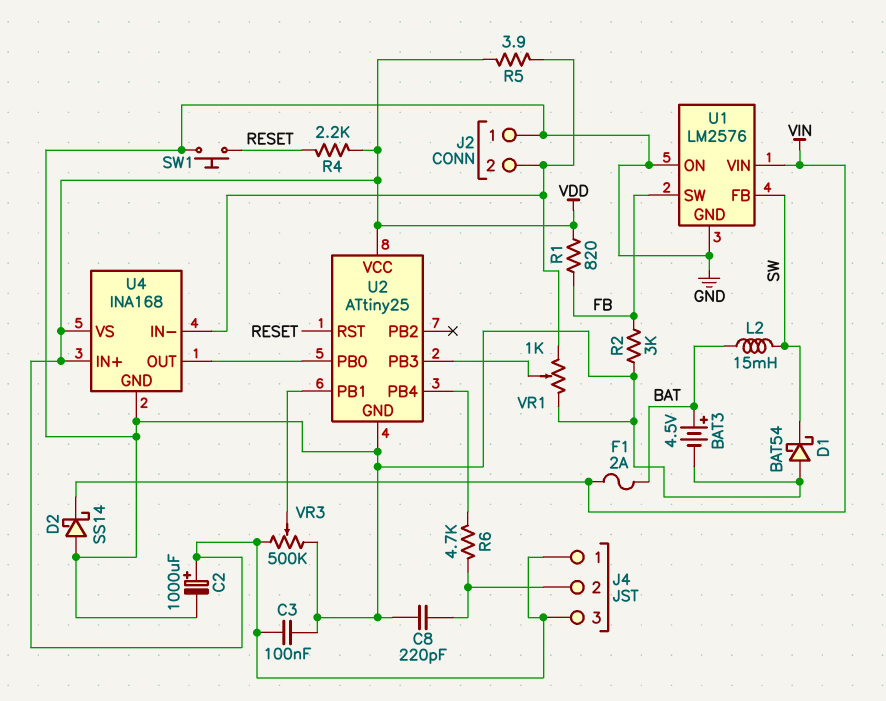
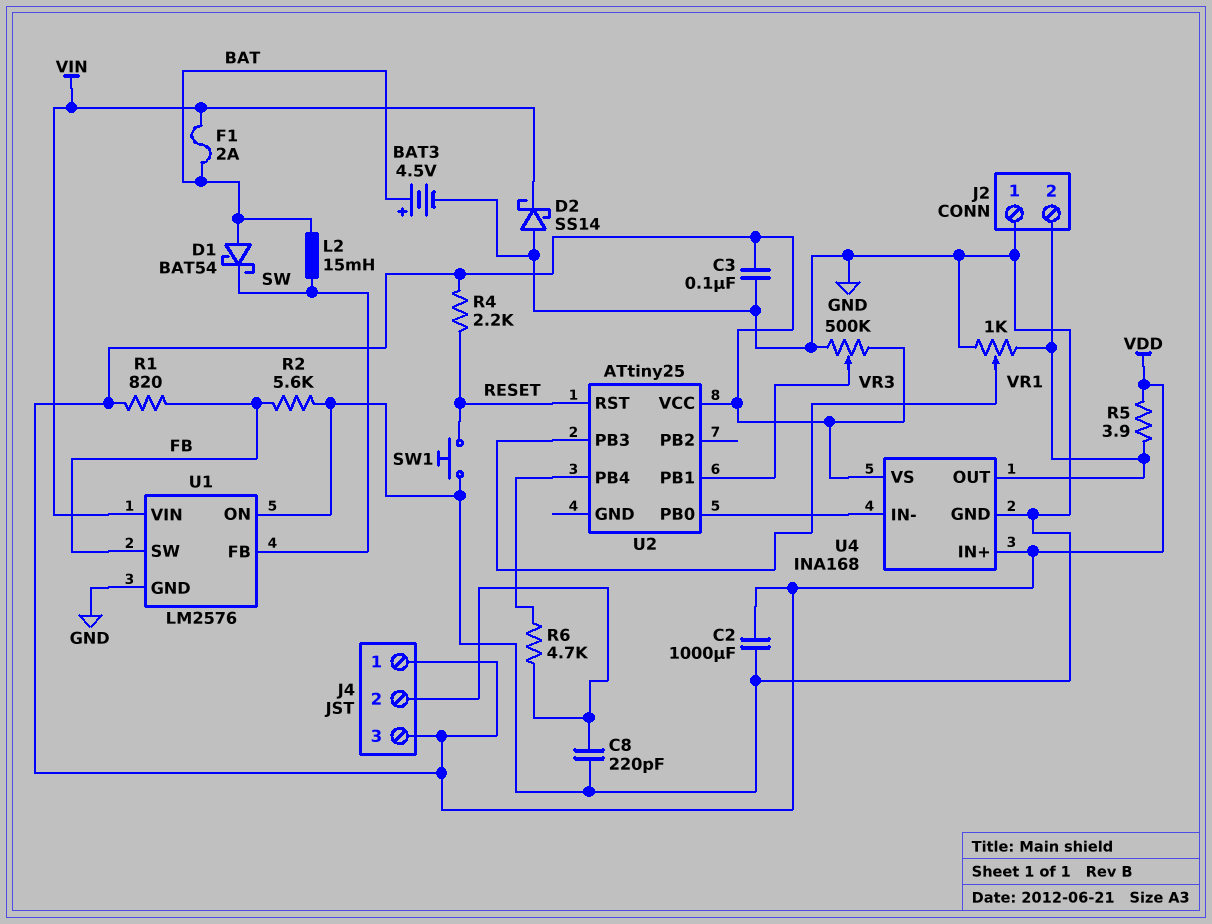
C2: 1000uF (plus VDD, minus GND) -> 1000uF (GND, VDD)
D1: schottky BAT54 (A GND, K SW) -> schottky BAT54 (A BAT, K SW)
R2: 3k (FB, GND) -> 5.6k (FB, GND)
U2 pin GND: GND -> none
U4 pin IN-: J2/2 -> U2/PB0
U4 pin OUT: U2/PB0 -> J2/2

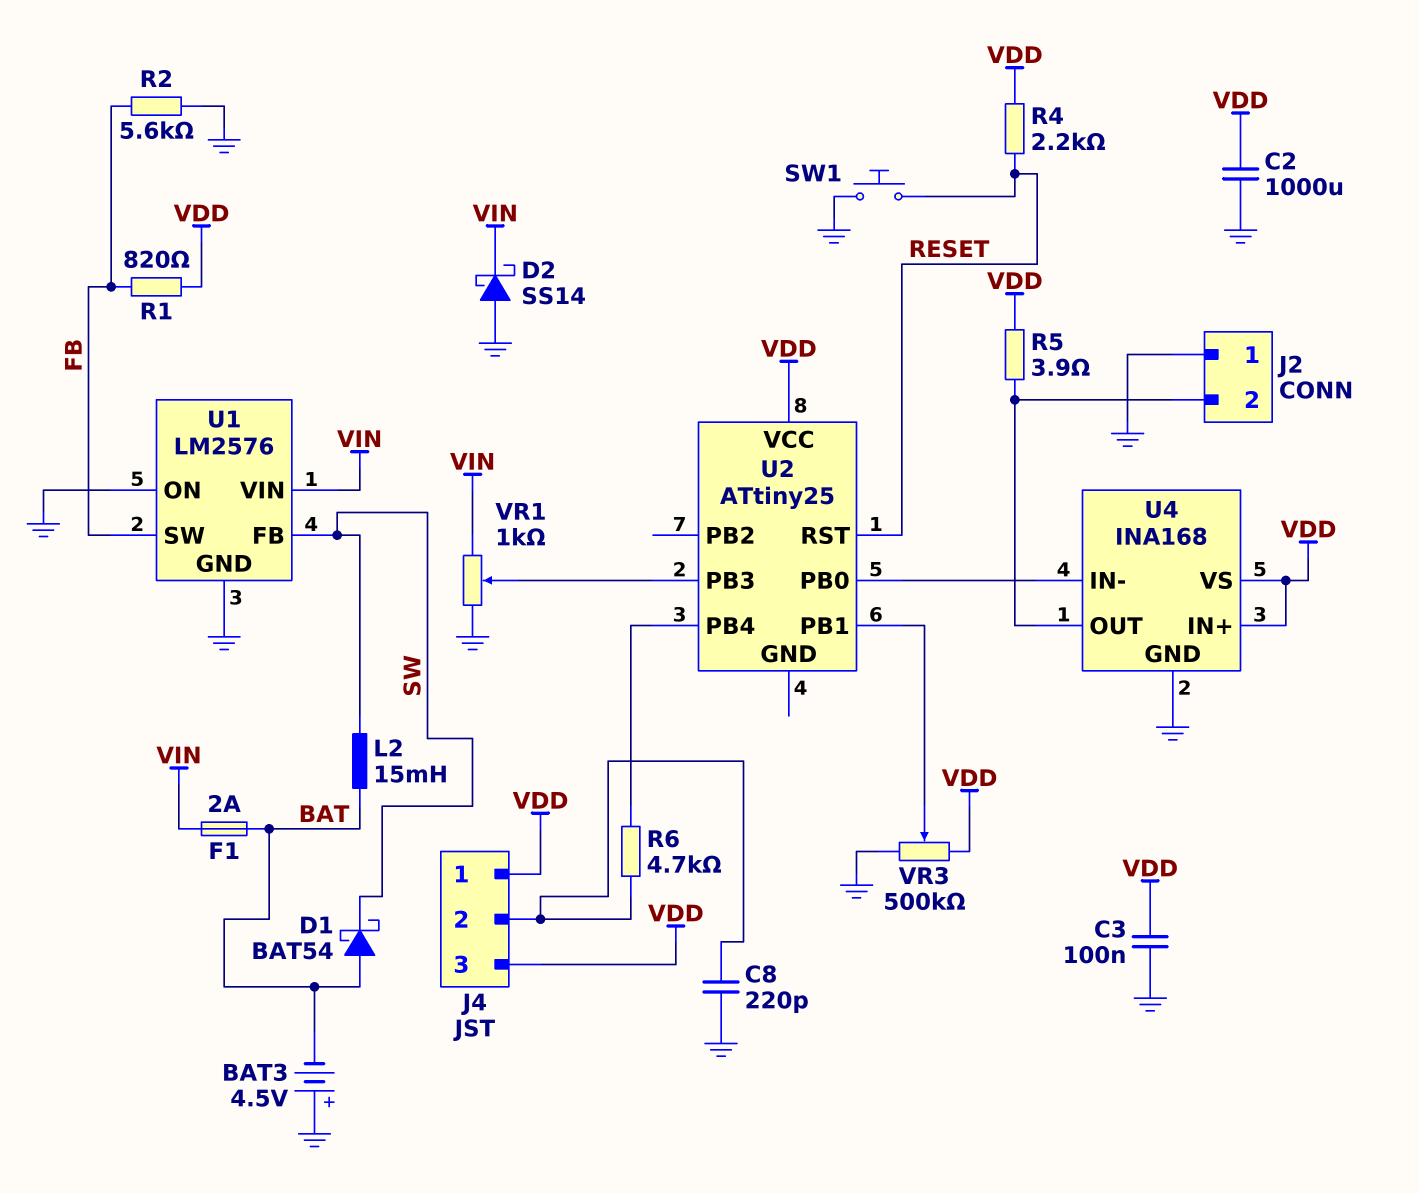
BAT3: 4.5V (plus BAT, minus GND) -> 4.5V (plus GND, minus BAT)
VR1: 1k (GND, J2/2, wiper U2/PB3) -> 1k (GND, VIN, wiper U2/PB3)

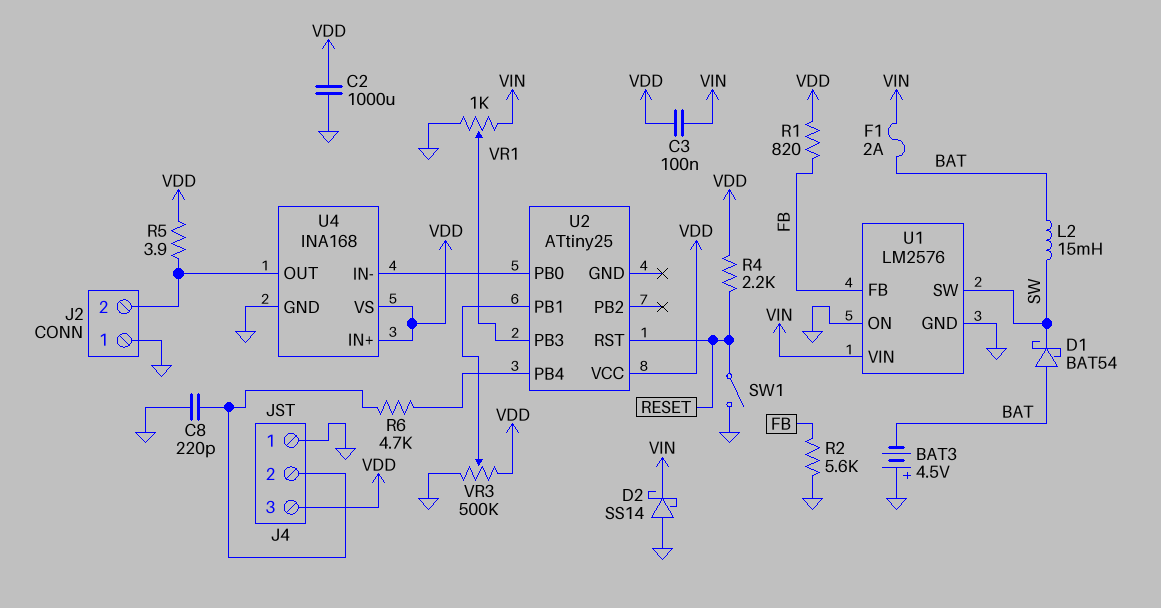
C3: 100nF (GND, VDD) -> 100nF (VDD, VIN)
J4 pin 1: VDD -> GND
SW1: button (GND, RESET) -> switch (GND, RESET)
U1 pin FB: SW -> FB
U1 pin SW: FB -> SW

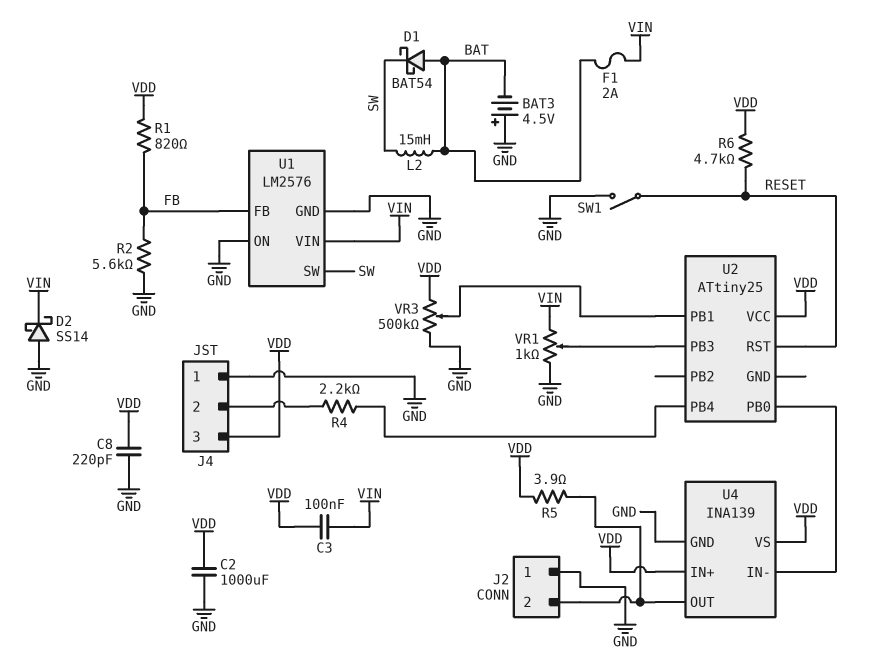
C8: 220pF (GND, J4/2) -> 220pF (GND, VDD)
R4: 2.2k (RESET, VDD) -> 2.2k (J4/2, U2/PB4)
R6: 4.7k (J4/2, U2/PB4) -> 4.7k (RESET, VDD)
U4: INA168 -> INA139

